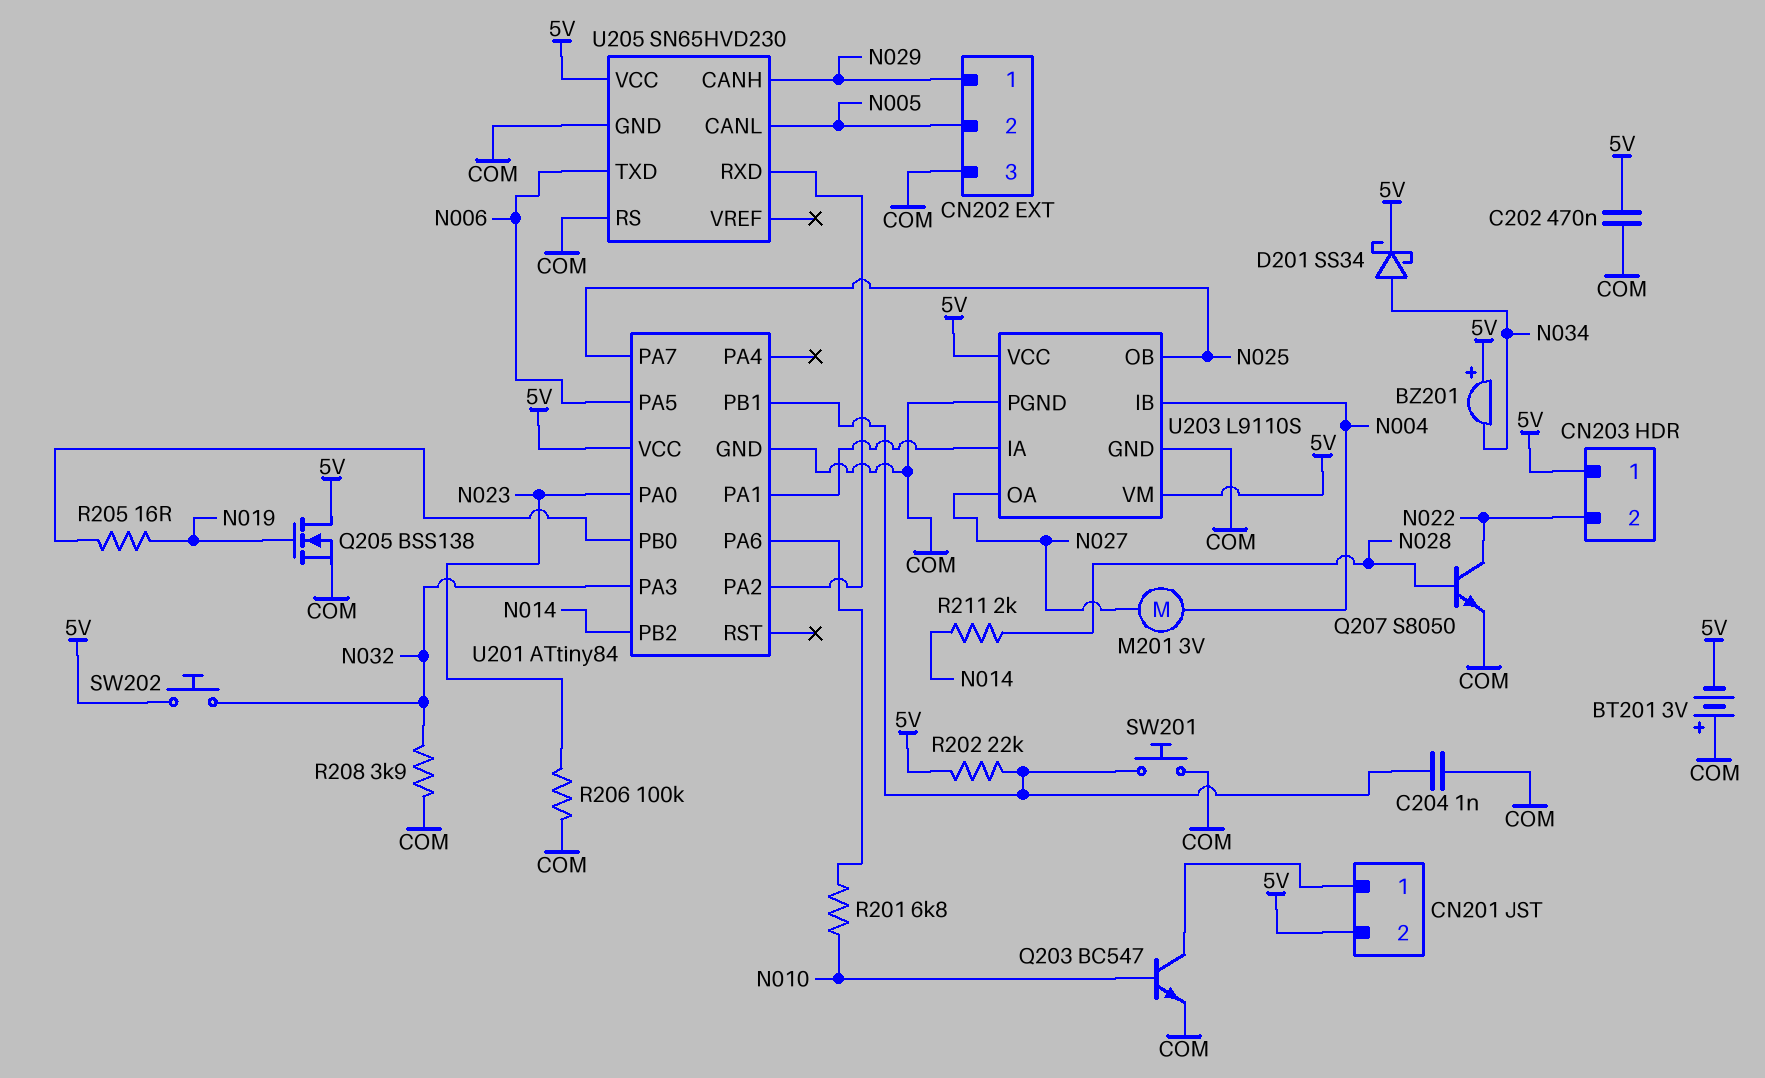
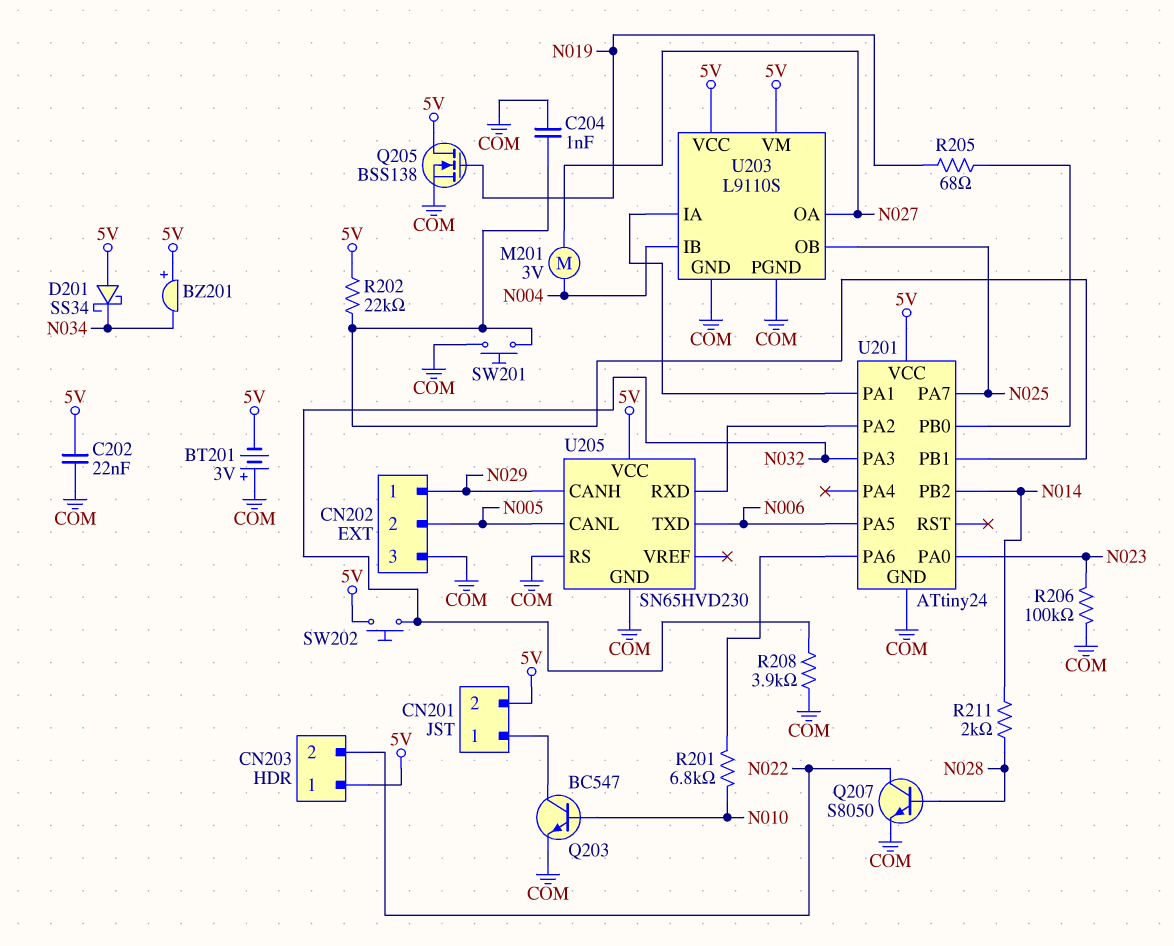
C202: 470nF (5V, COM) -> 22nF (5V, COM)
D201: schottky SS34 (A N034, K 5V) -> schottky SS34 (A 5V, K N034)
R205: 16 (N019, U201/PB0) -> 68 (N019, U201/PB0)
U201: ATtiny84 -> ATtiny24

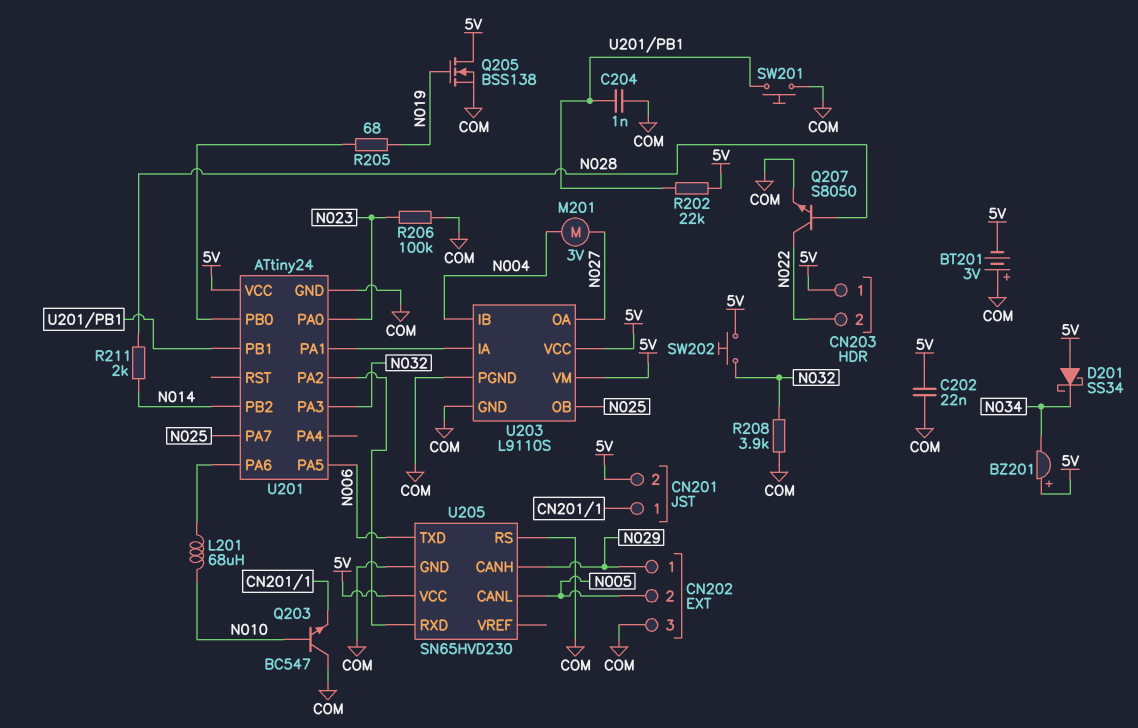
L201: none -> 68uH (N010, U201/PA6)
Q203: NPN BC547 (B N010, C CN201/1, E COM) -> NPN BC547 (B N010, C COM, E CN201/1)
R201: 6.8k (N010, U201/PA6) -> none

